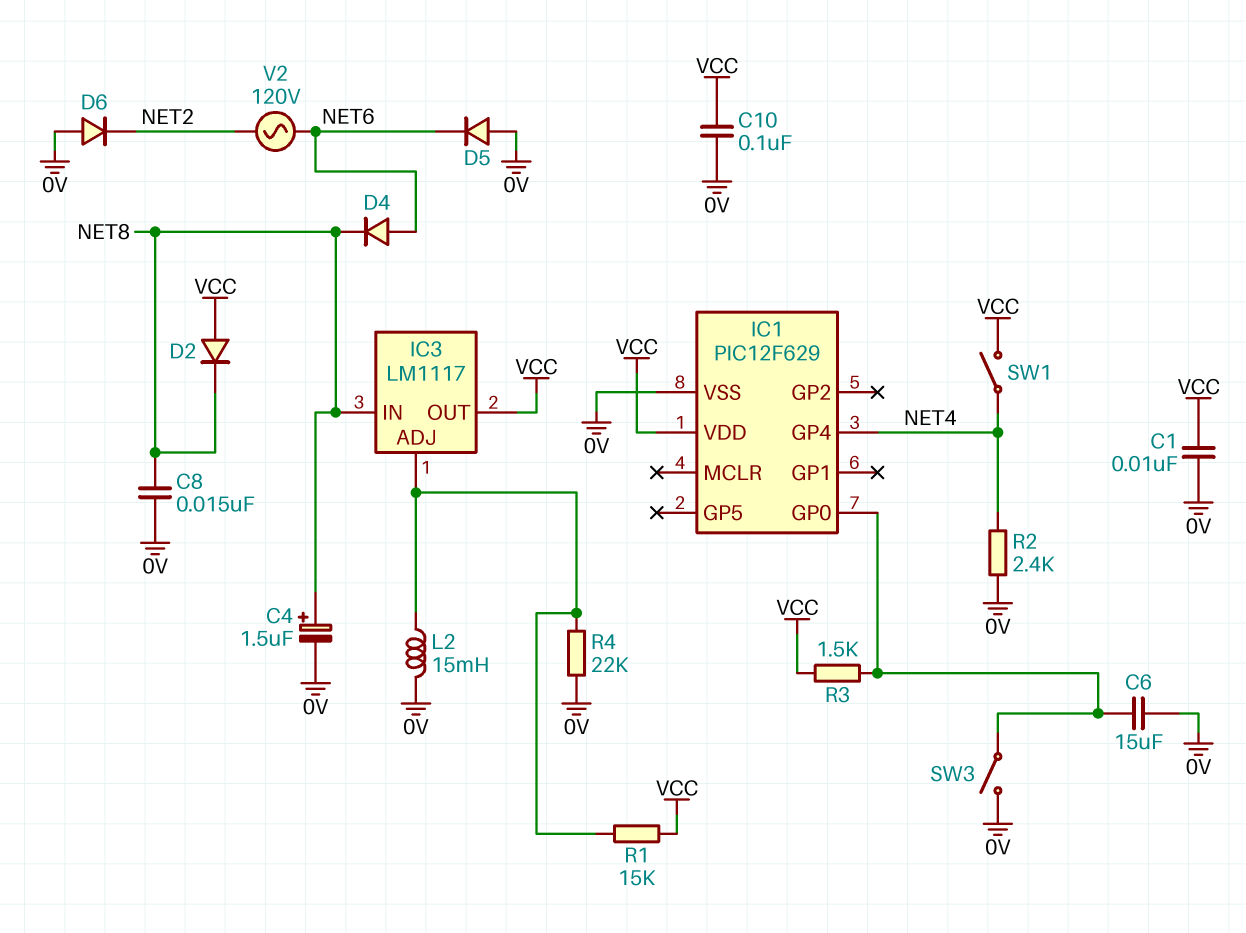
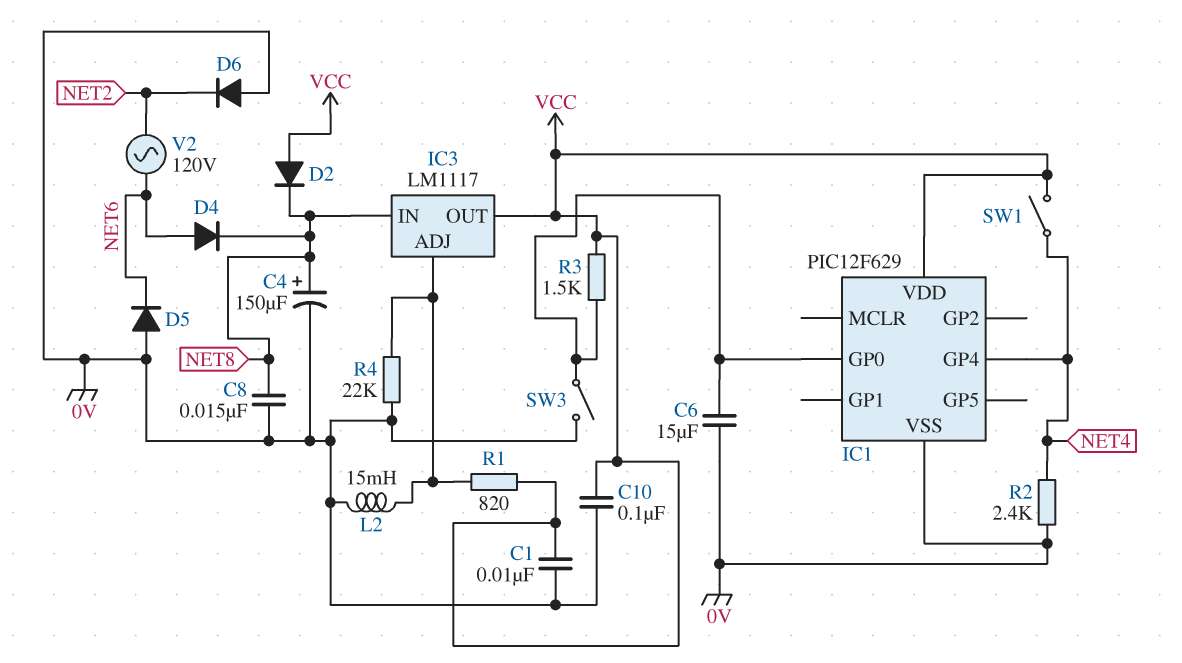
C4: 1.5uF (plus NET8, minus 0V) -> 150uF (plus NET8, minus 0V)
R1: 15k (IC3/ADJ, VCC) -> 820 (IC3/ADJ, VCC)

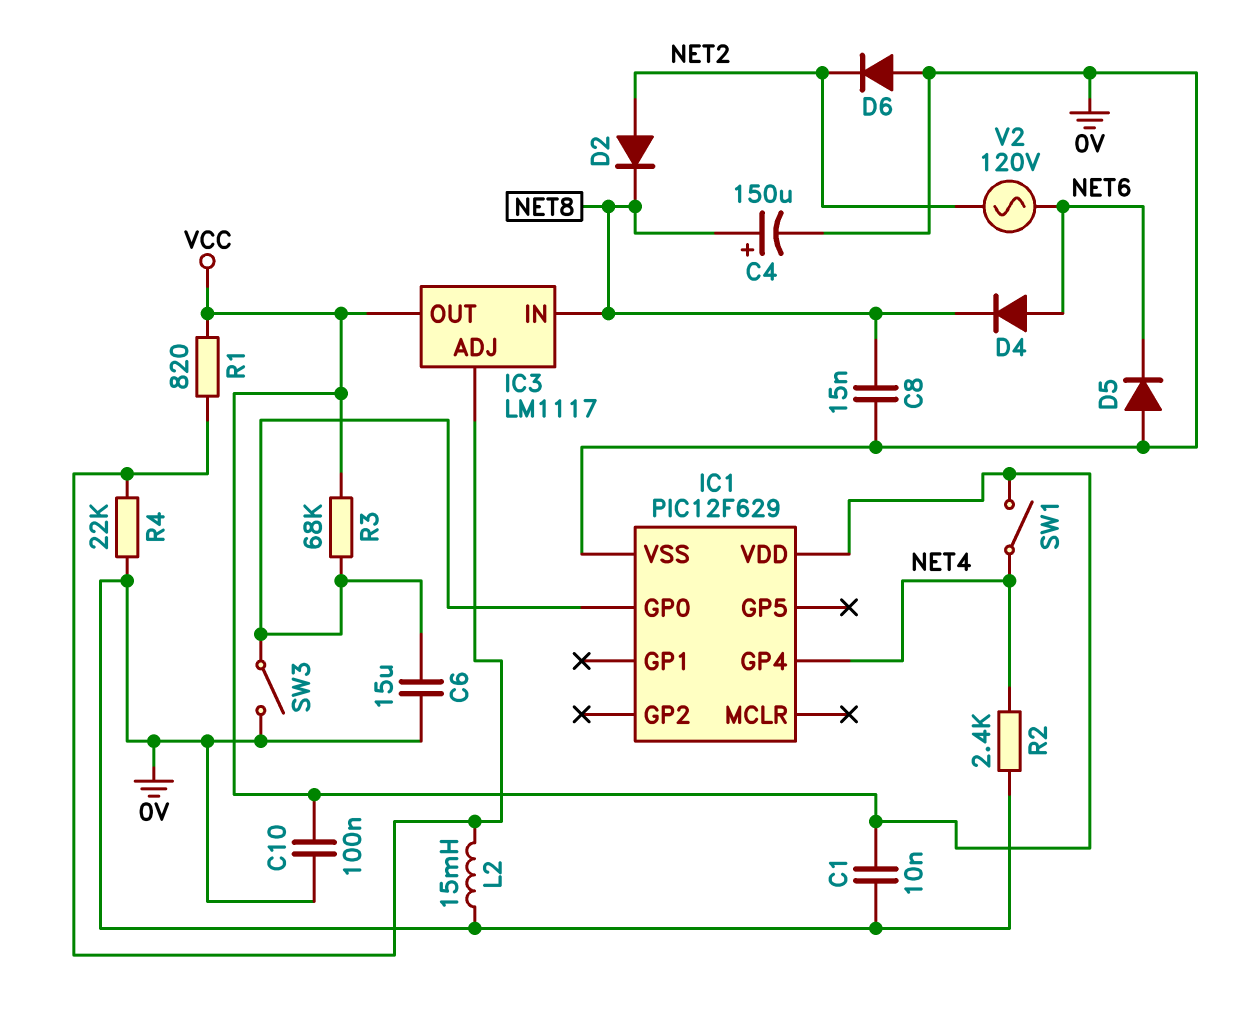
D2: diode (A VCC, K NET8) -> diode (A NET2, K NET8)
R3: 1.5k (IC1/GP0, VCC) -> 68k (IC1/GP0, VCC)

